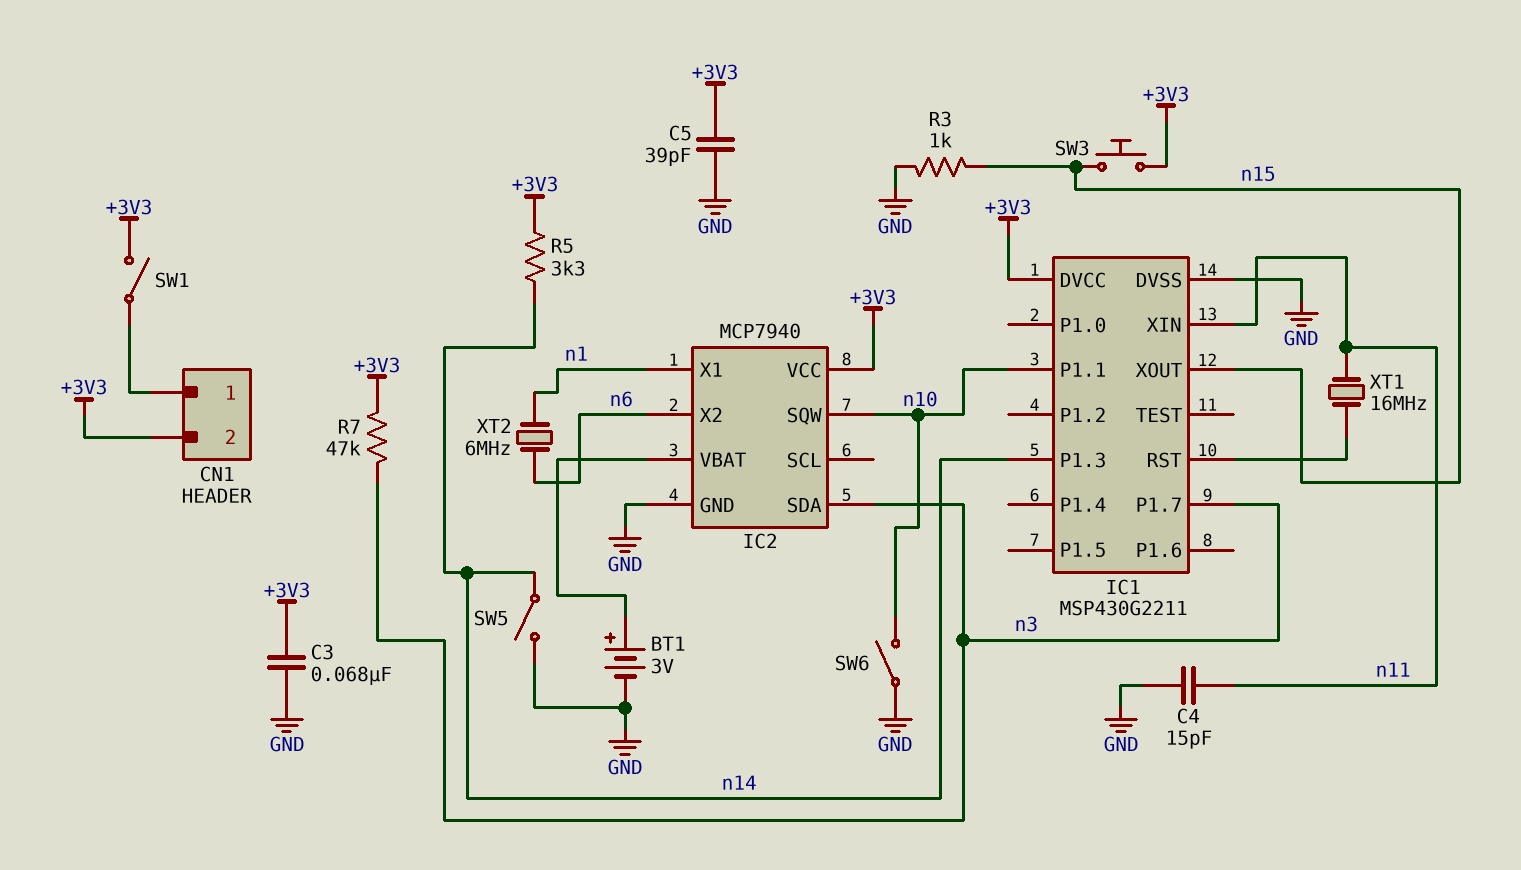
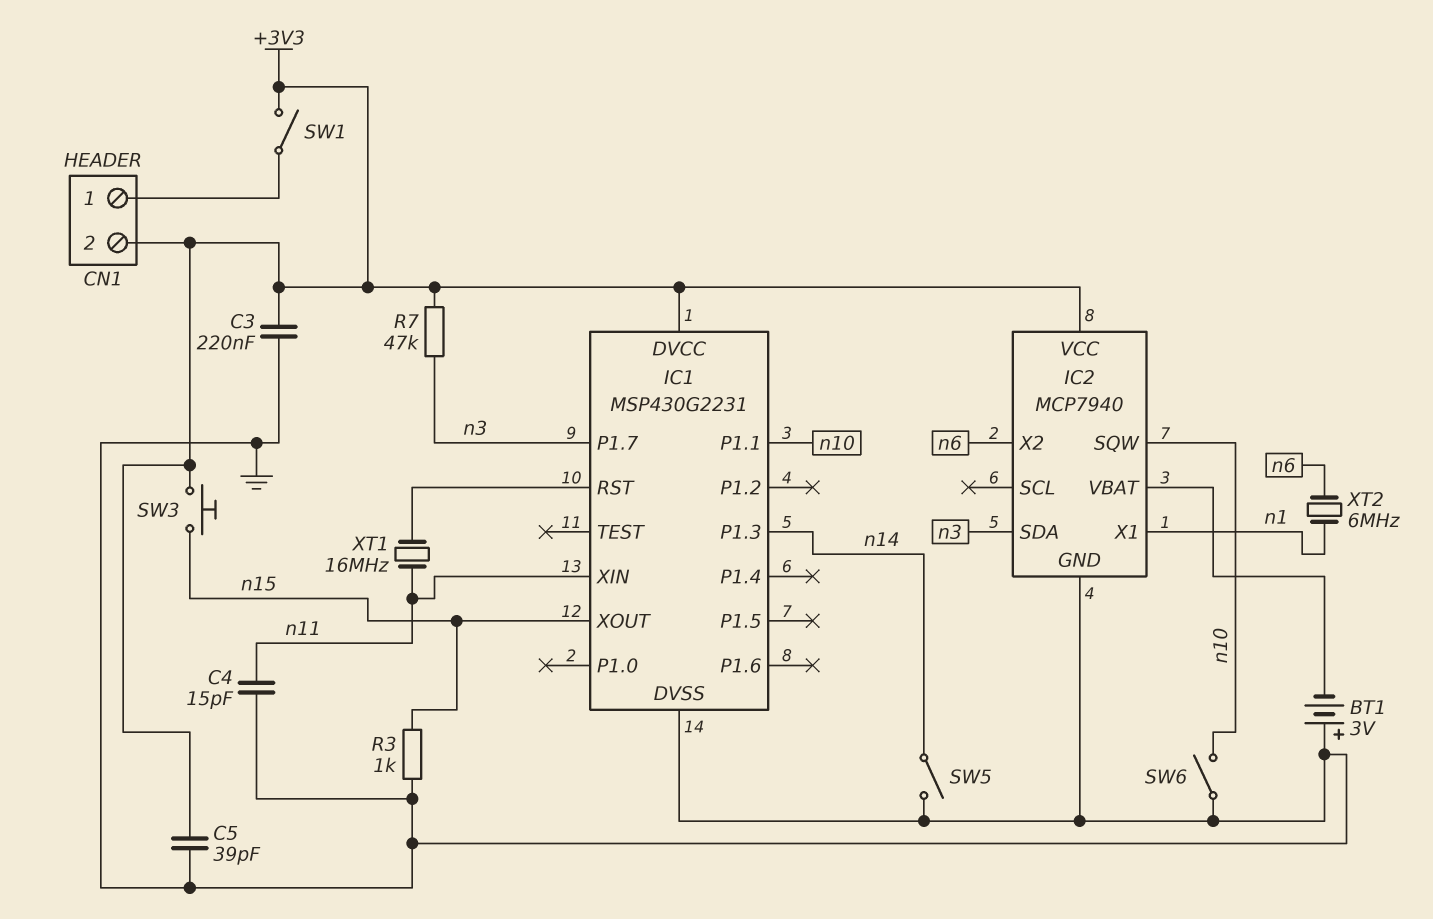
BT1: 3V (plus IC2/VBAT, minus GND) -> 3V (plus GND, minus IC2/VBAT)
C3: 68nF (+3V3, GND) -> 220nF (+3V3, GND)
IC1: MSP430G2211 -> MSP430G2231
R5: 3.3k (+3V3, n14) -> none

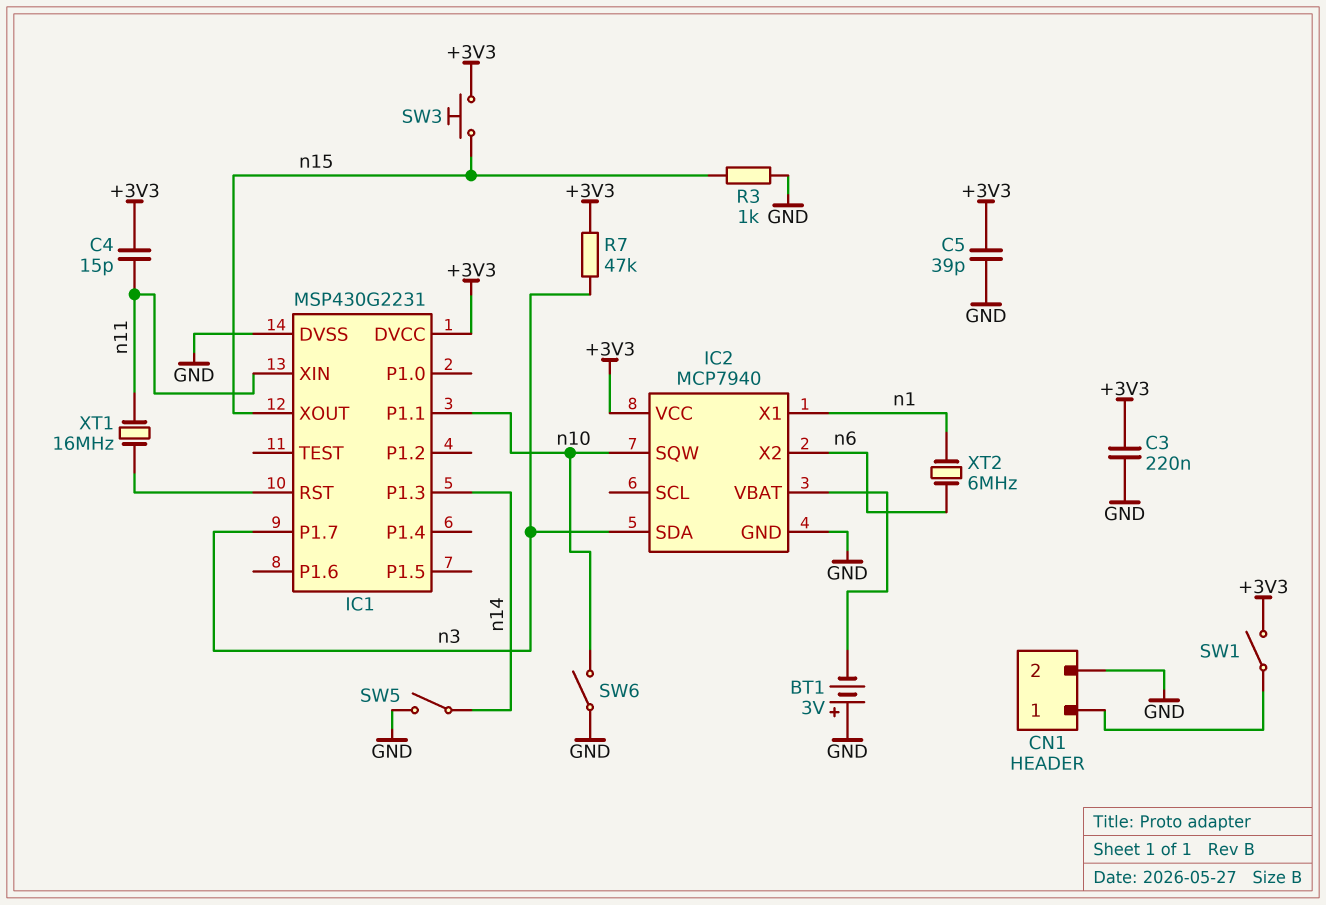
C4: 15pF (GND, n11) -> 15pF (+3V3, n11)
CN1 pin 2: +3V3 -> GND

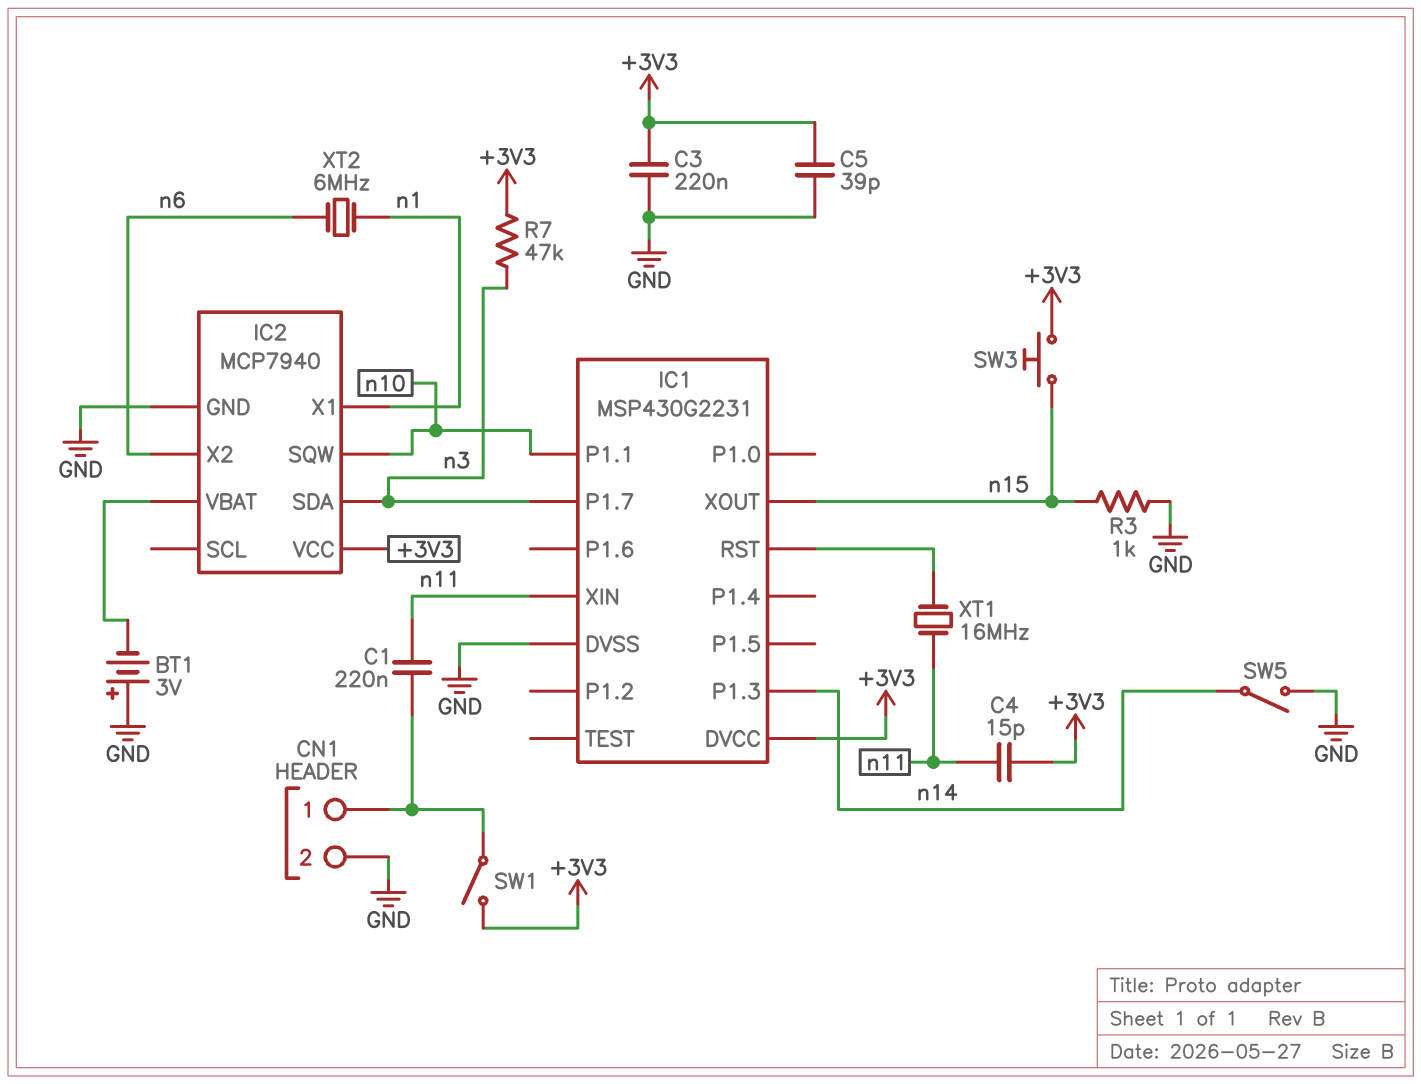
C1: none -> 220nF (CN1/1, n11)
SW6: switch (GND, n10) -> none

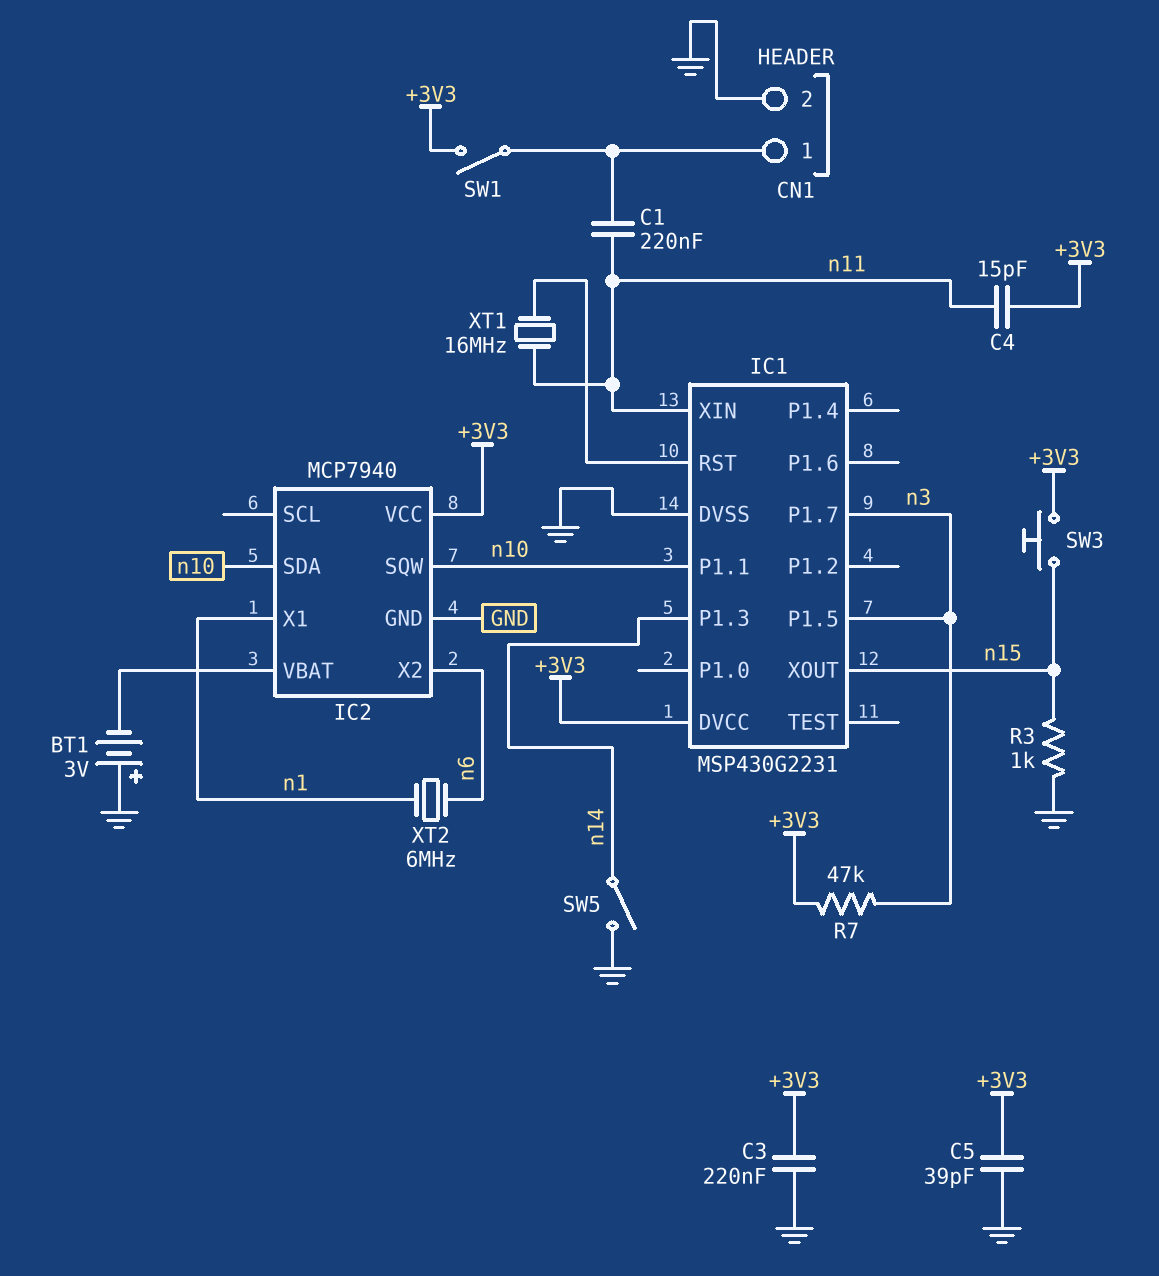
IC1 pin P1.5: none -> n3
IC2 pin SDA: n3 -> n10

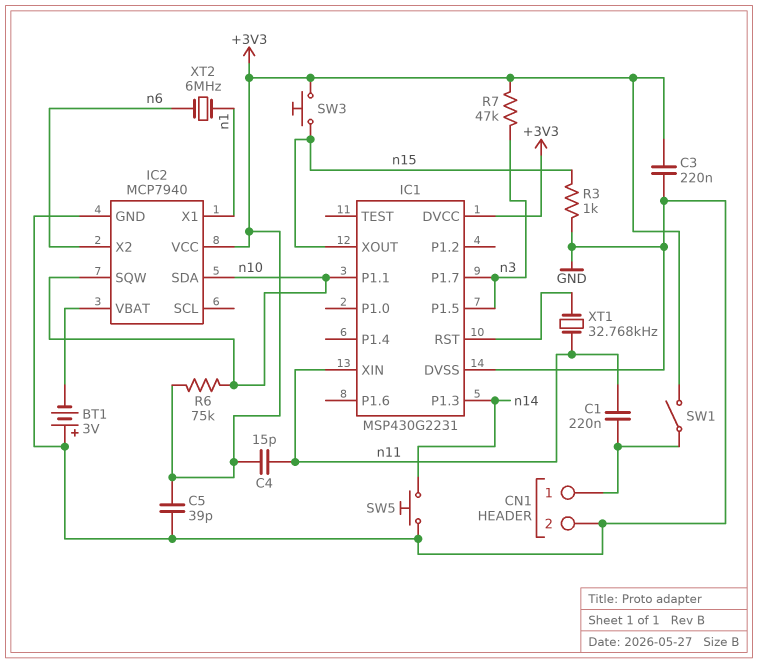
R6: none -> 75k (+3V3, n10)
SW5: switch (GND, n14) -> button (GND, n14)
XT1: 16MHz (IC1/RST, n11) -> 32.768kHz (IC1/RST, n11)

